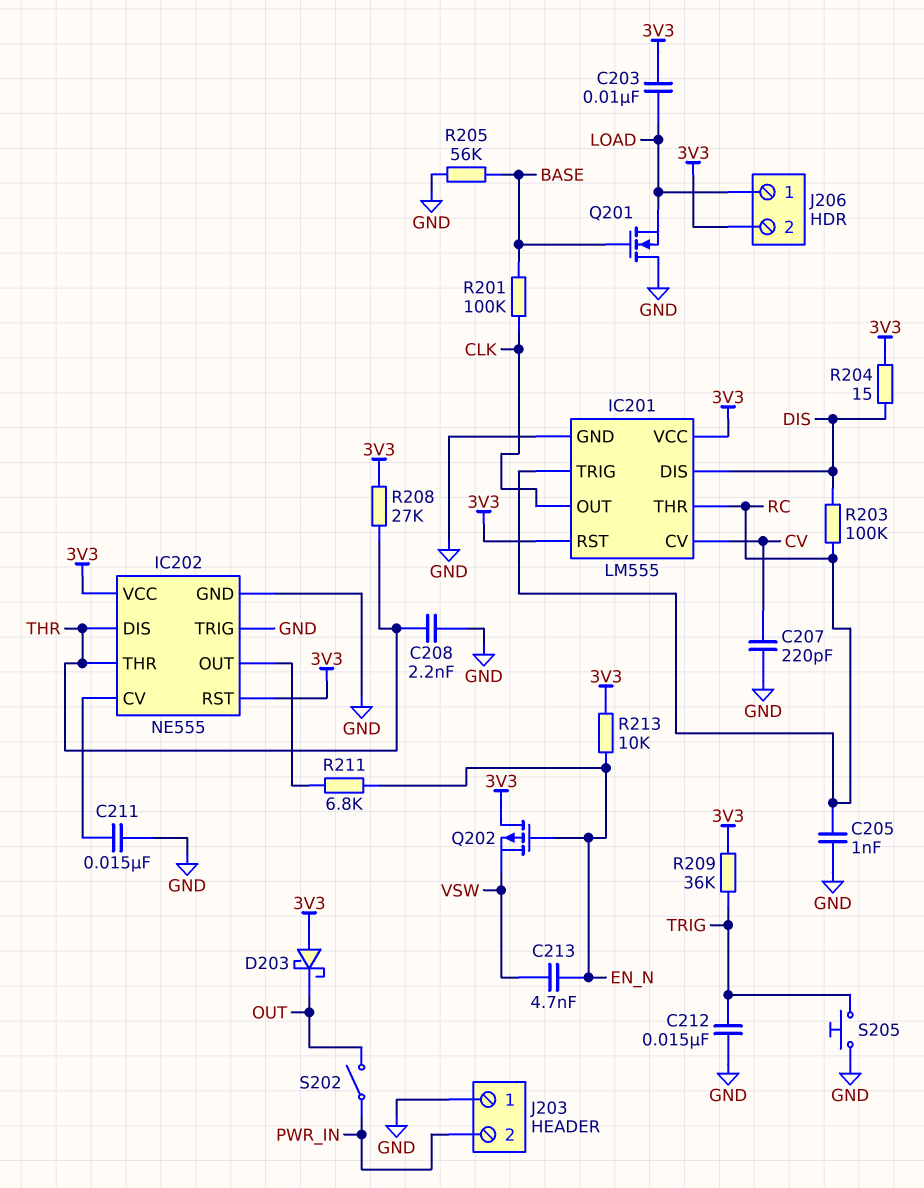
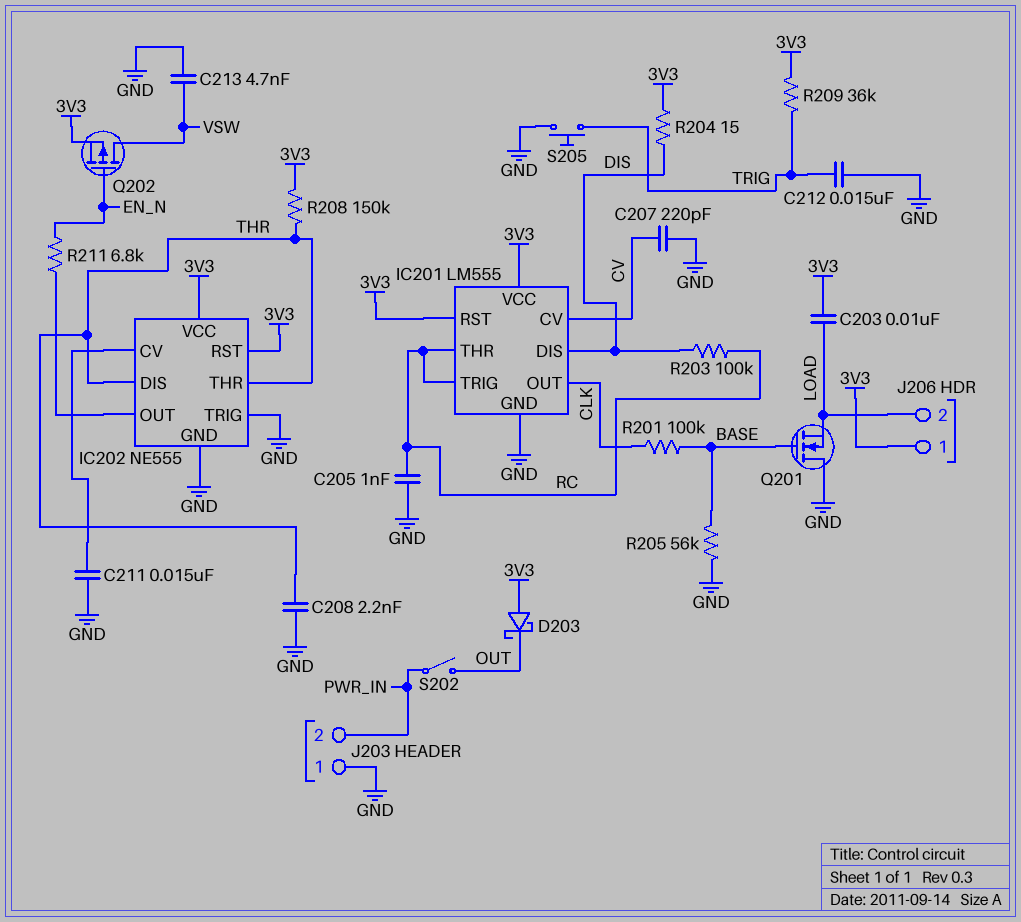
C213: 4.7nF (EN_N, VSW) -> 4.7nF (GND, VSW)
J206 pin 1: LOAD -> 3V3
J206 pin 2: 3V3 -> LOAD
Q202: PMOS (G EN_N, D 3V3, S VSW) -> PMOS (G EN_N, D VSW, S 3V3)
R208: 27k (3V3, THR) -> 150k (3V3, THR)
R213: 10k (3V3, EN_N) -> none

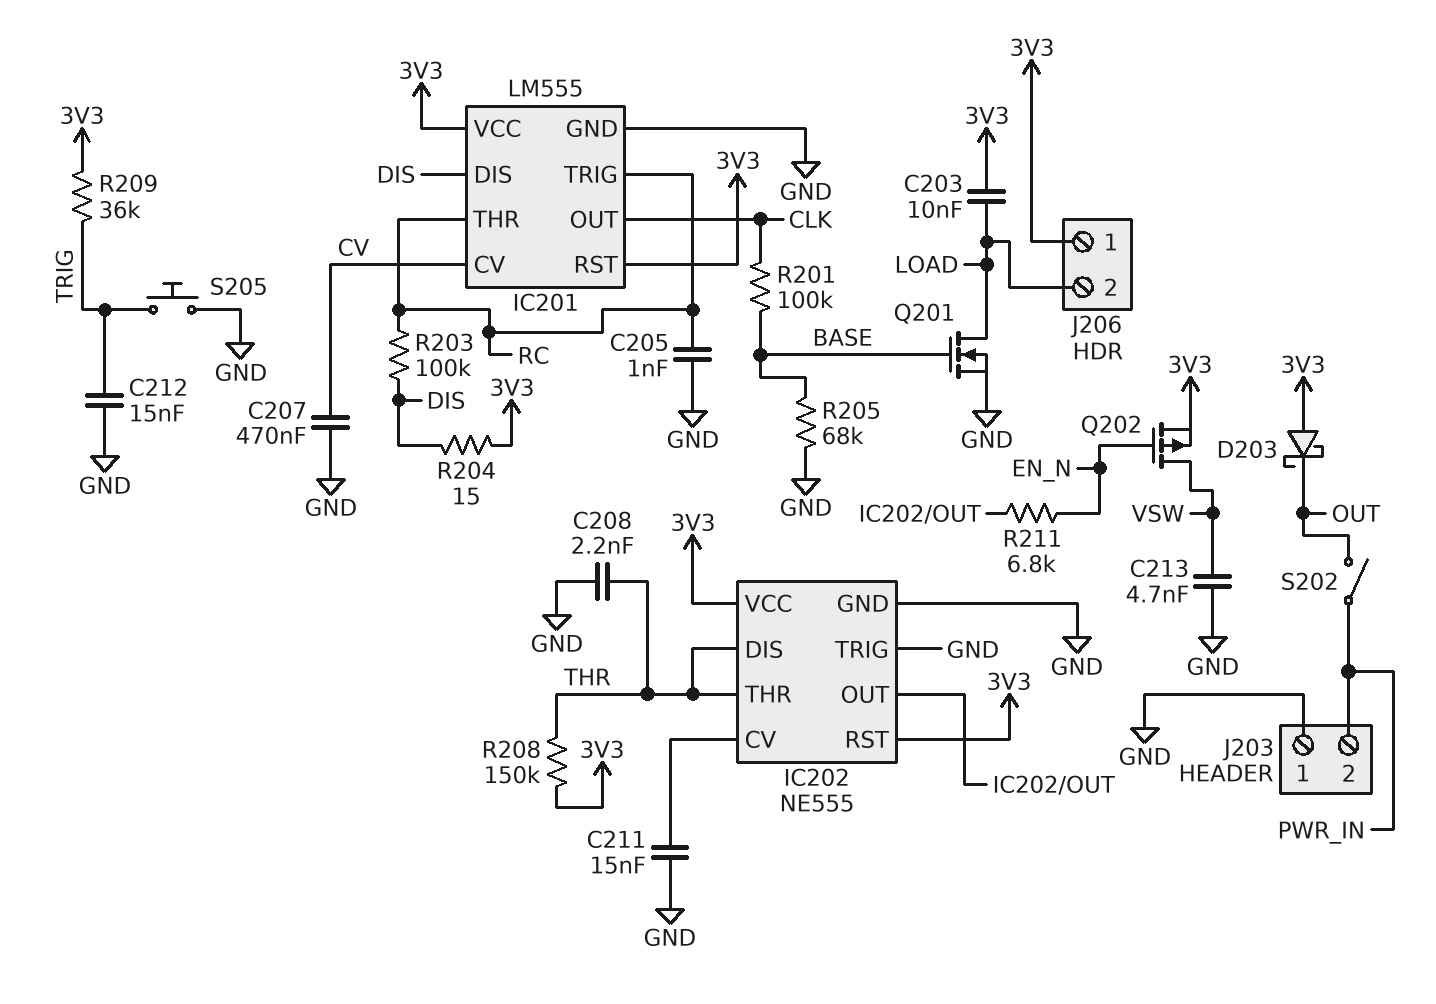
C207: 220pF (CV, GND) -> 470nF (CV, GND)
Q201: NMOS (G BASE, D GND, S LOAD) -> NMOS (G BASE, D LOAD, S GND)
R205: 56k (BASE, GND) -> 68k (BASE, GND)

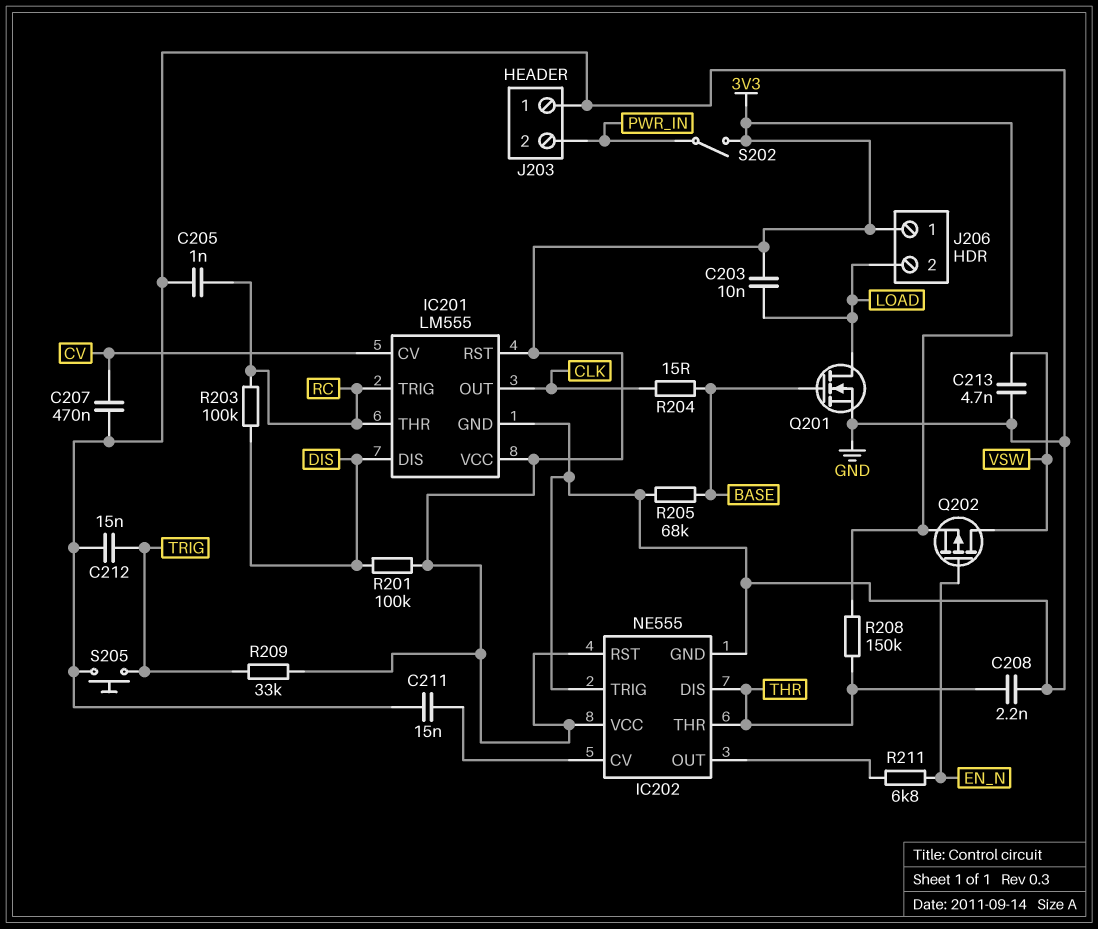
D203: schottky (A 3V3, K OUT) -> none
R201: 100k (BASE, CLK) -> 100k (3V3, DIS)
R204: 15 (3V3, DIS) -> 15 (BASE, CLK)
R209: 36k (3V3, TRIG) -> 33k (3V3, TRIG)
S202: switch (OUT, PWR_IN) -> switch (3V3, PWR_IN)

